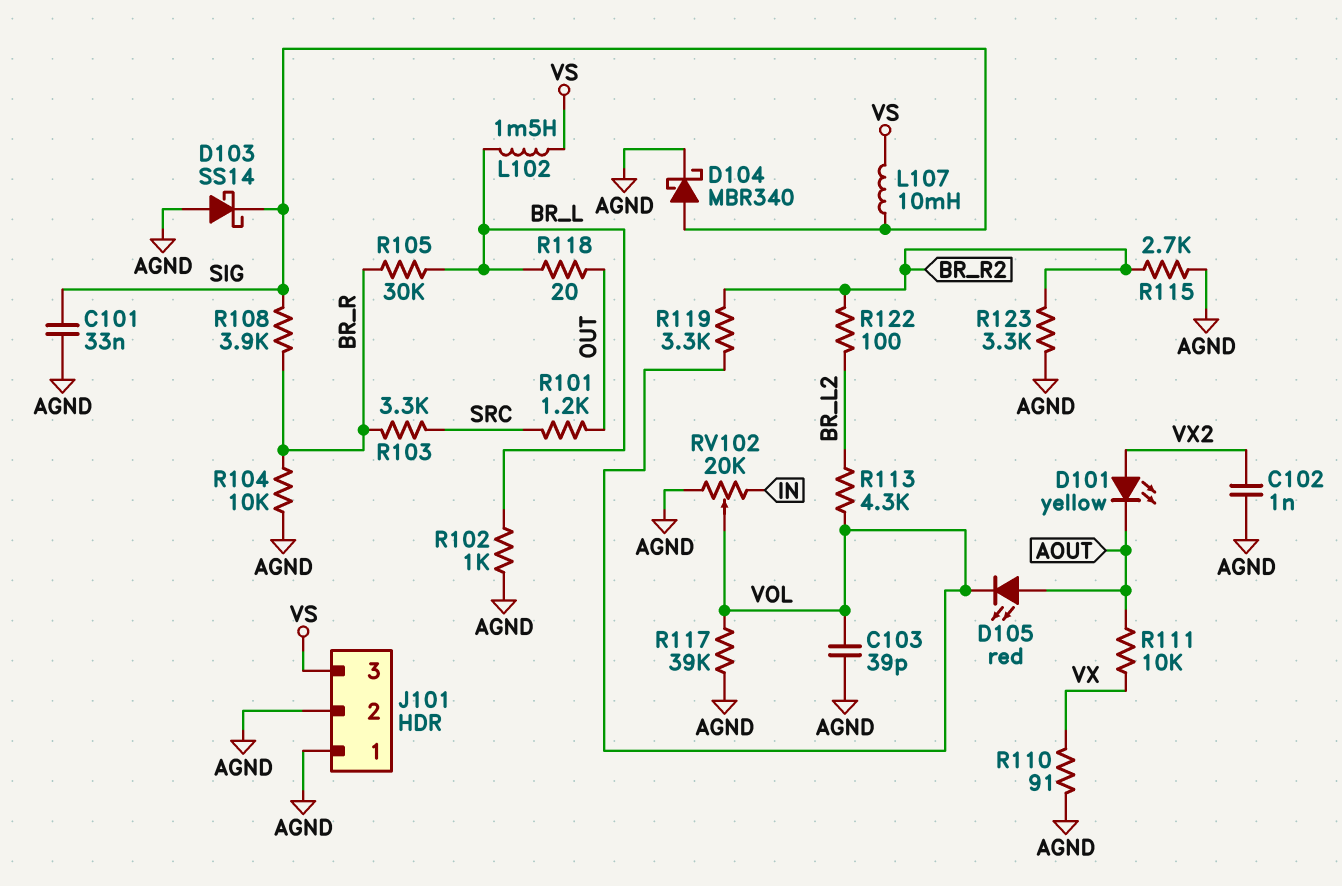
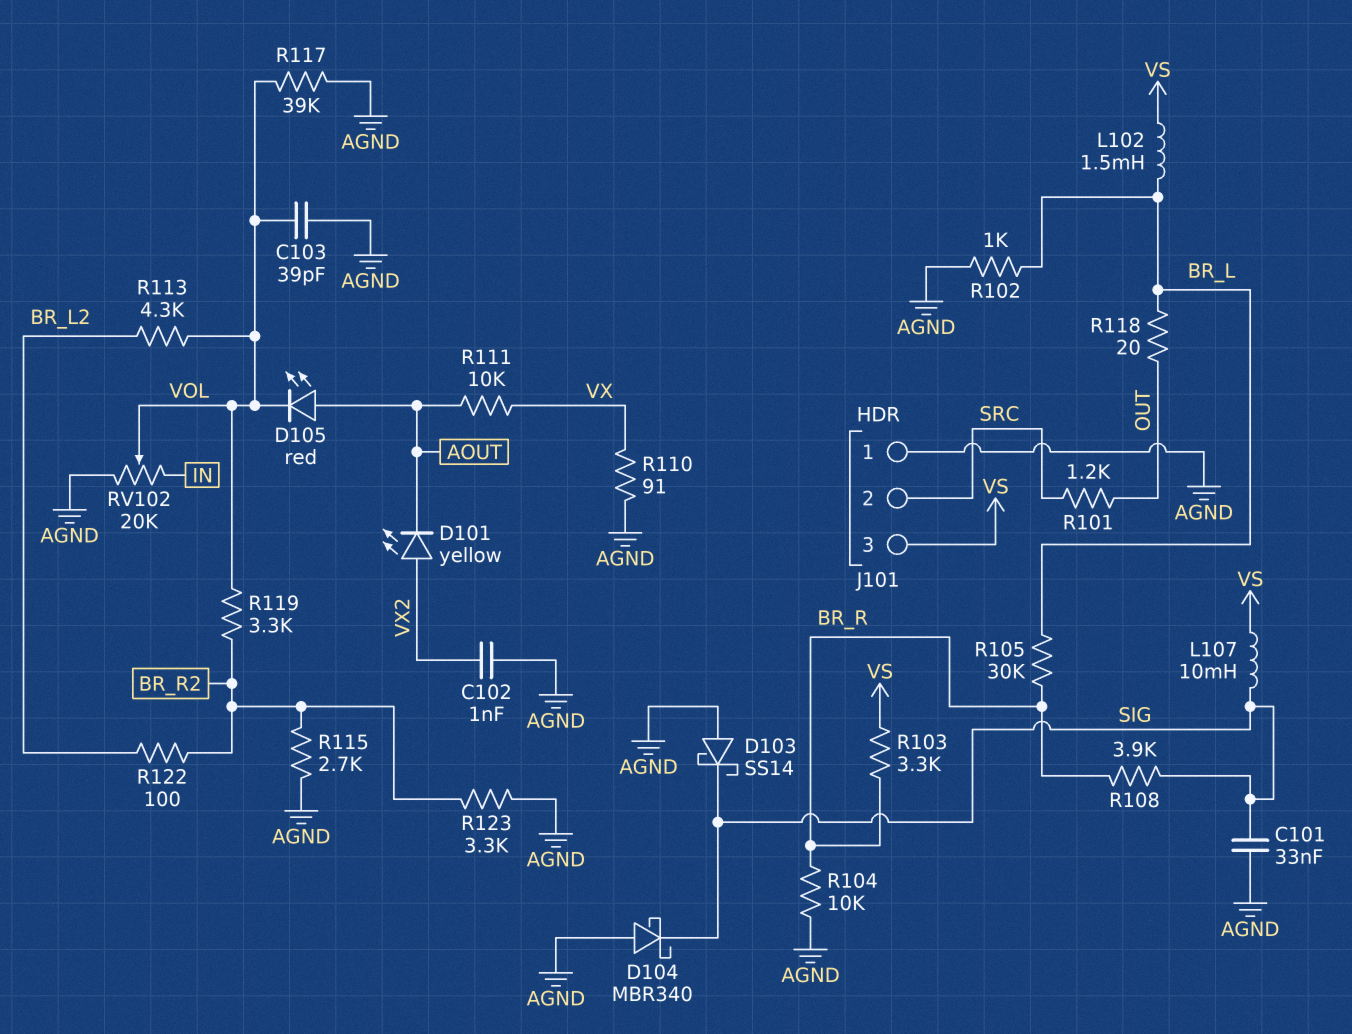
D104: schottky MBR340 (A SIG, K AGND) -> schottky MBR340 (A AGND, K SIG)
J101 pin 2: AGND -> SRC
R103: 3.3k (BR_R, SRC) -> 3.3k (BR_R, VS)

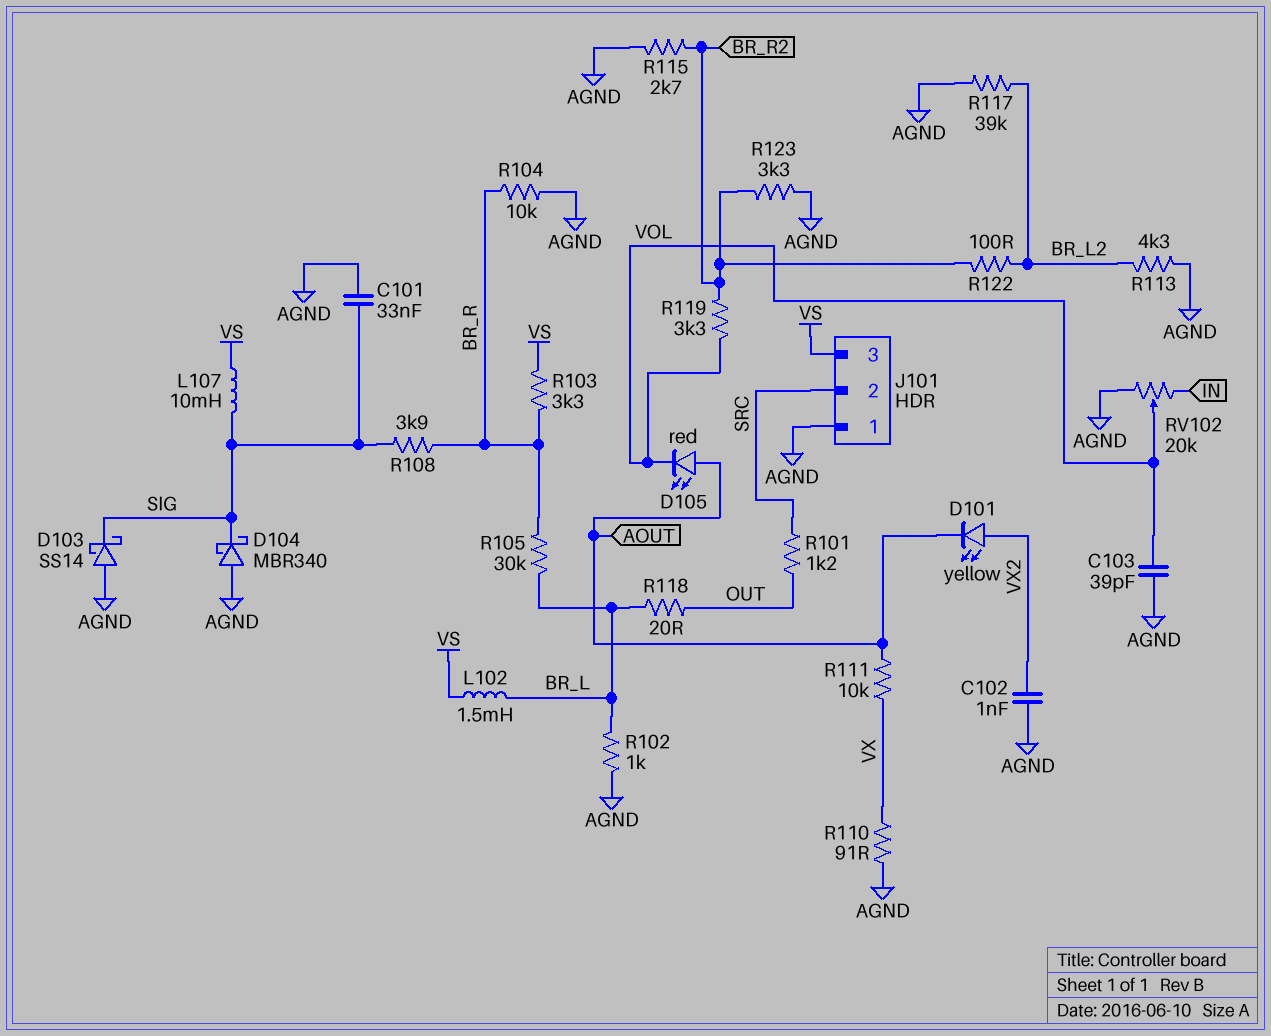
R113: 4.3k (BR_L2, VOL) -> 4.3k (AGND, BR_L2)
R117: 39k (AGND, VOL) -> 39k (AGND, BR_L2)

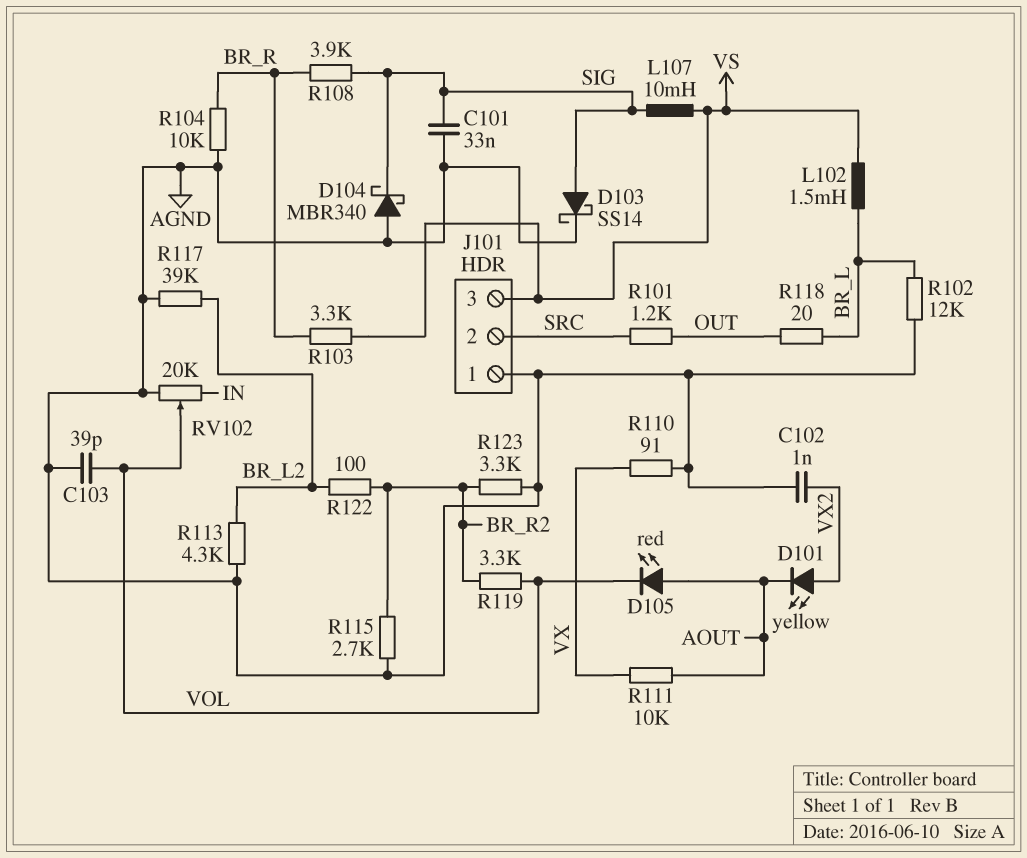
D103: schottky SS14 (A AGND, K SIG) -> schottky SS14 (A SIG, K AGND)
R102: 1k (AGND, BR_L) -> 12k (AGND, BR_L)
R105: 30k (BR_L, BR_R) -> none

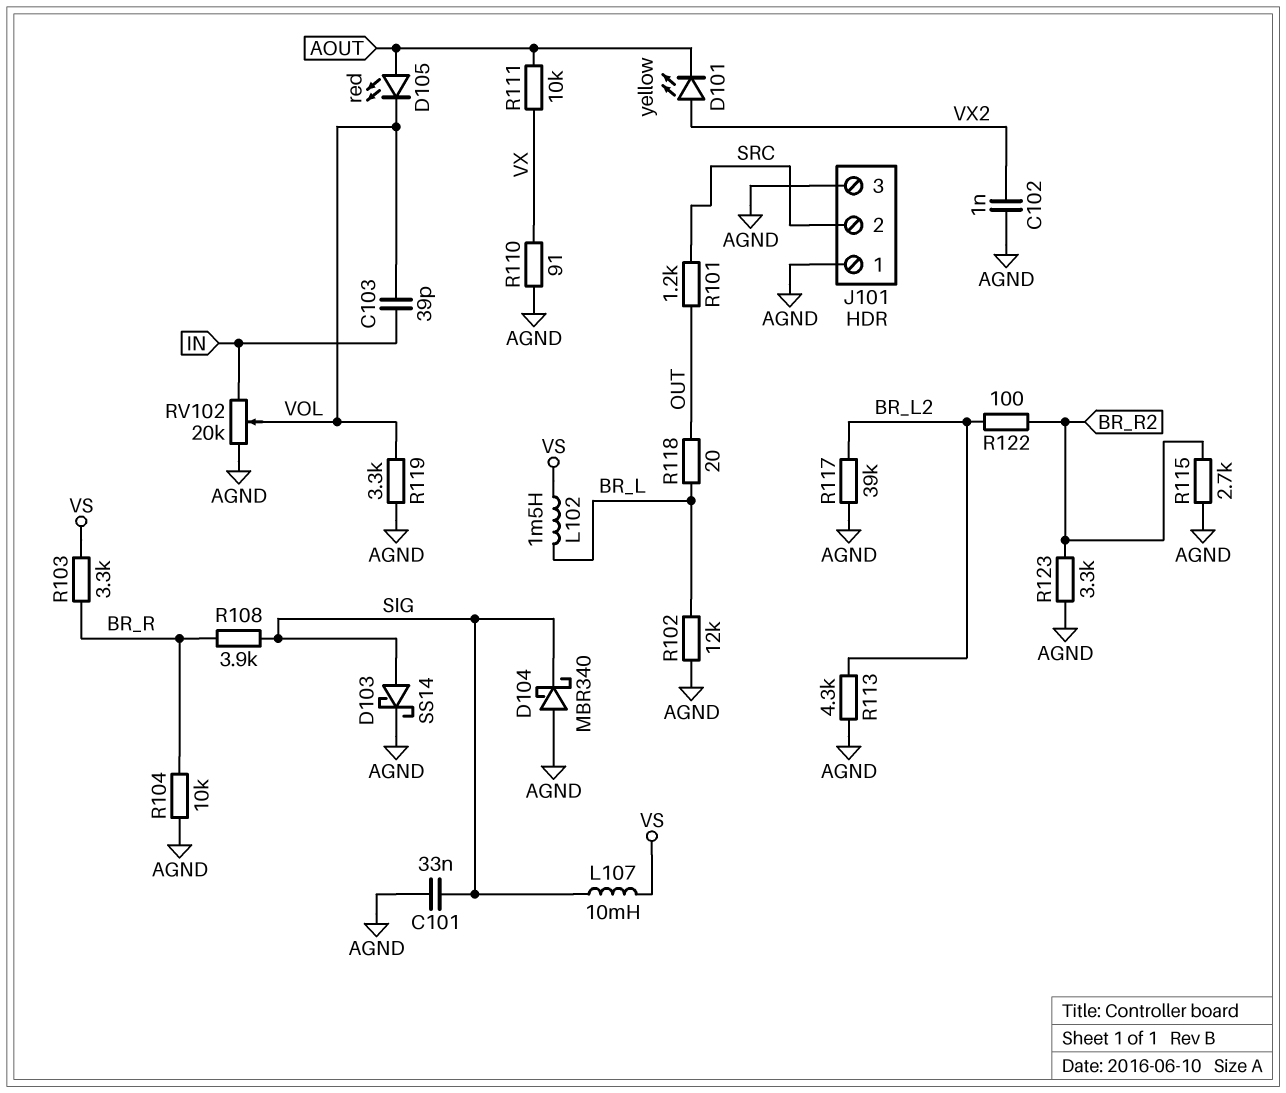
C103: 39pF (AGND, VOL) -> 39pF (IN, VOL)
J101 pin 3: VS -> AGND
R119: 3.3k (BR_R2, VOL) -> 3.3k (AGND, VOL)

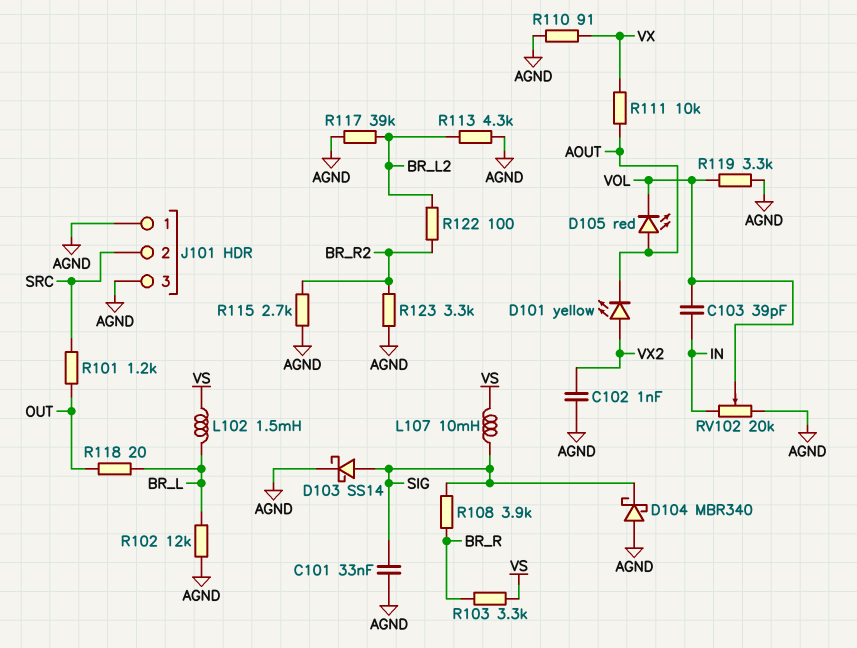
R104: 10k (AGND, BR_R) -> none

